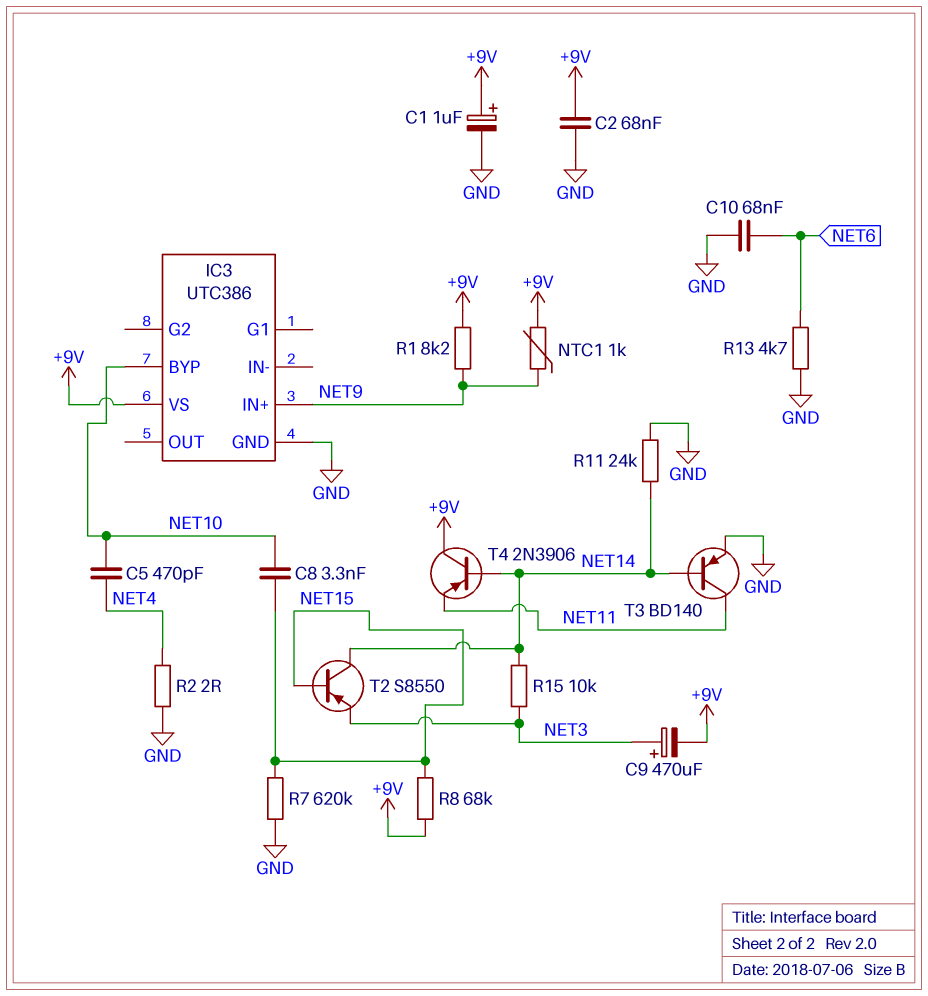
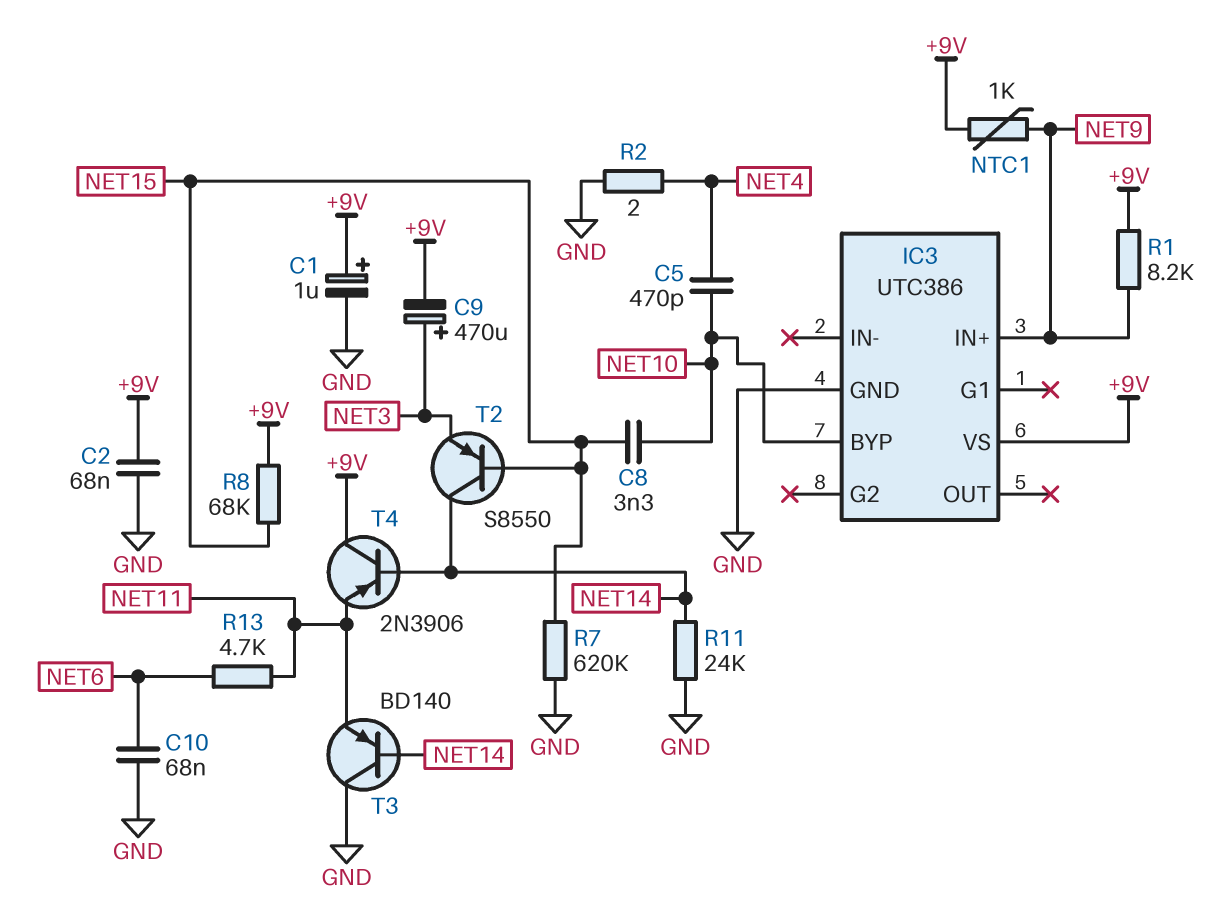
R13: 4.7k (GND, NET6) -> 4.7k (NET6, NET11)
R15: 10k (NET3, NET14) -> none
T3: PNP BD140 (B NET14, C NET11, E GND) -> PNP BD140 (B NET14, C GND, E NET11)

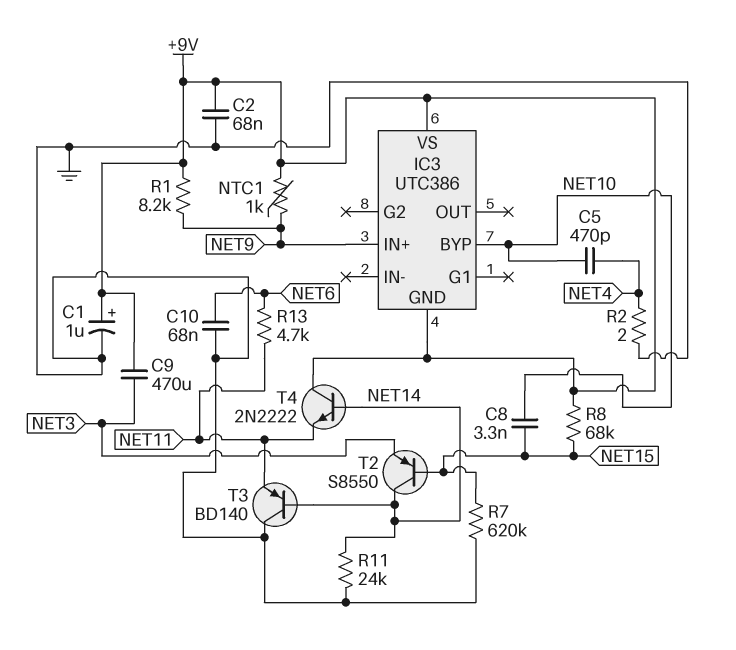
C9: 470uF (plus NET3, minus +9V) -> 470uF (+9V, NET3)
IC3 pin GND: GND -> +9V
T4: PNP 2N3906 (B NET14, C +9V, E NET11) -> NPN 2N2222 (B NET14, C +9V, E NET11)

